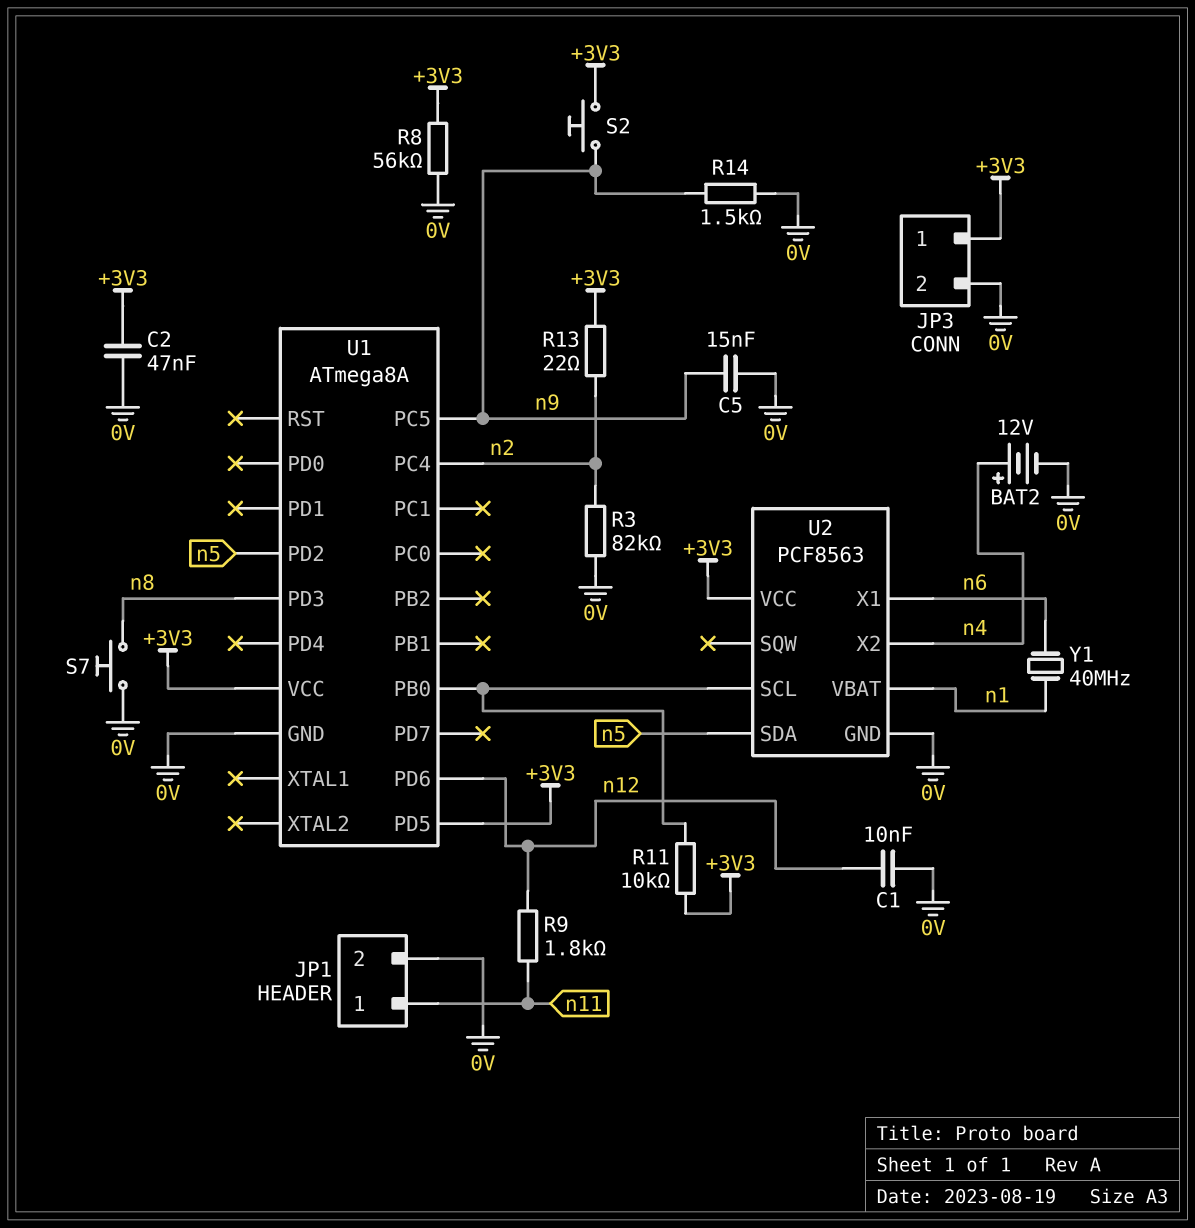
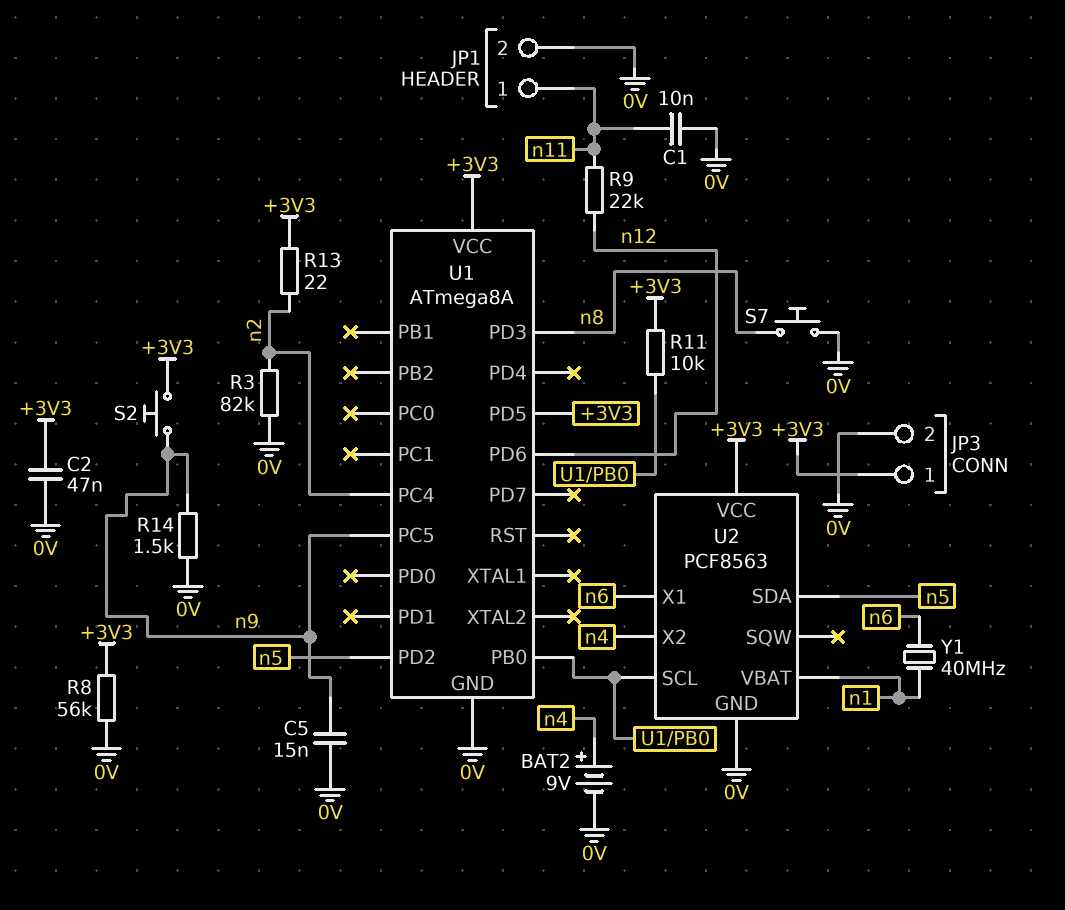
BAT2: 12V (plus n4, minus 0V) -> 9V (plus n4, minus 0V)
C1: 10nF (0V, n12) -> 10nF (0V, n11)
R9: 1.8k (n11, n12) -> 22k (n11, n12)

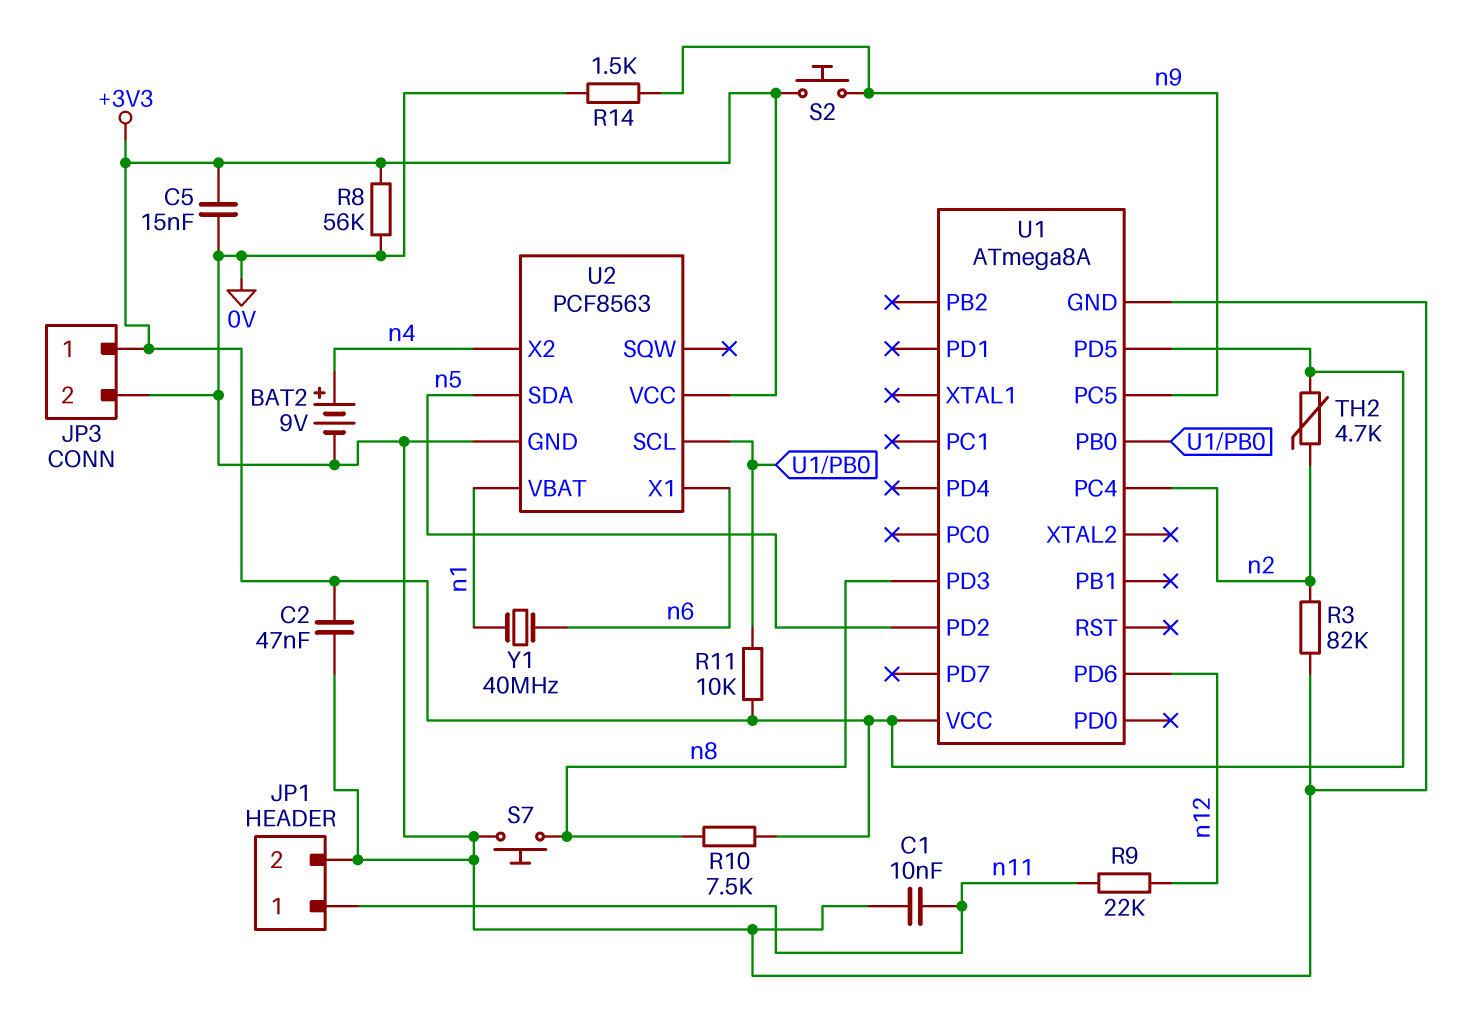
C5: 15nF (0V, n9) -> 15nF (+3V3, 0V)
R10: none -> 7.5k (+3V3, n8)
R13: 22 (+3V3, n2) -> none
TH2: none -> 4.7k (+3V3, n2)

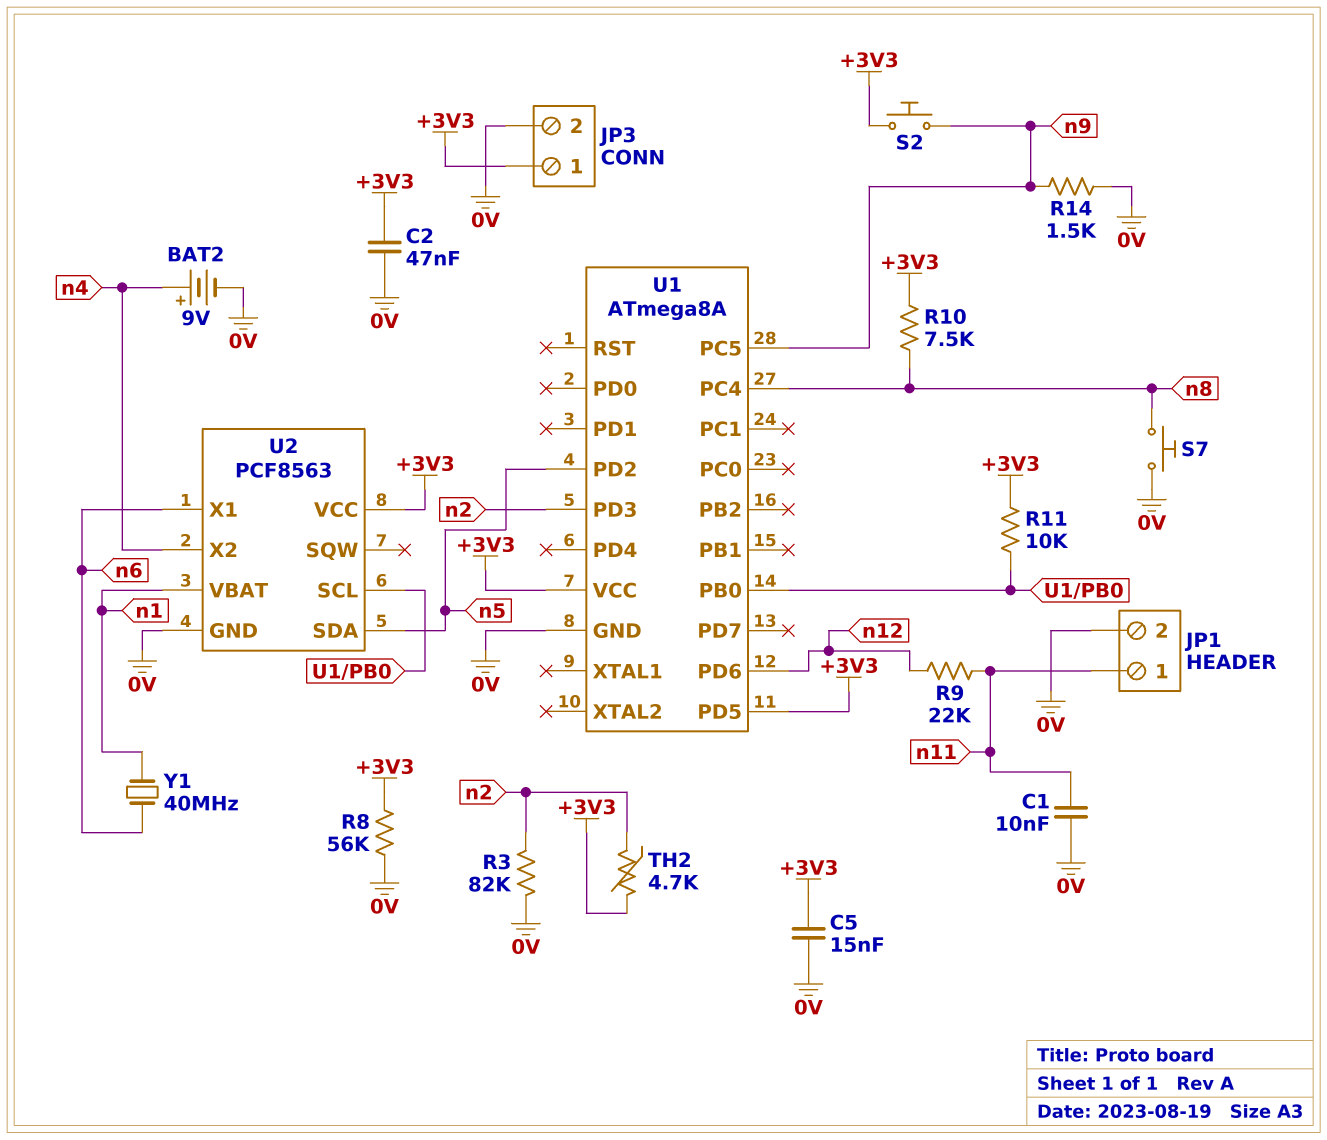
U1 pin PC4: n2 -> n8
U1 pin PD3: n8 -> n2

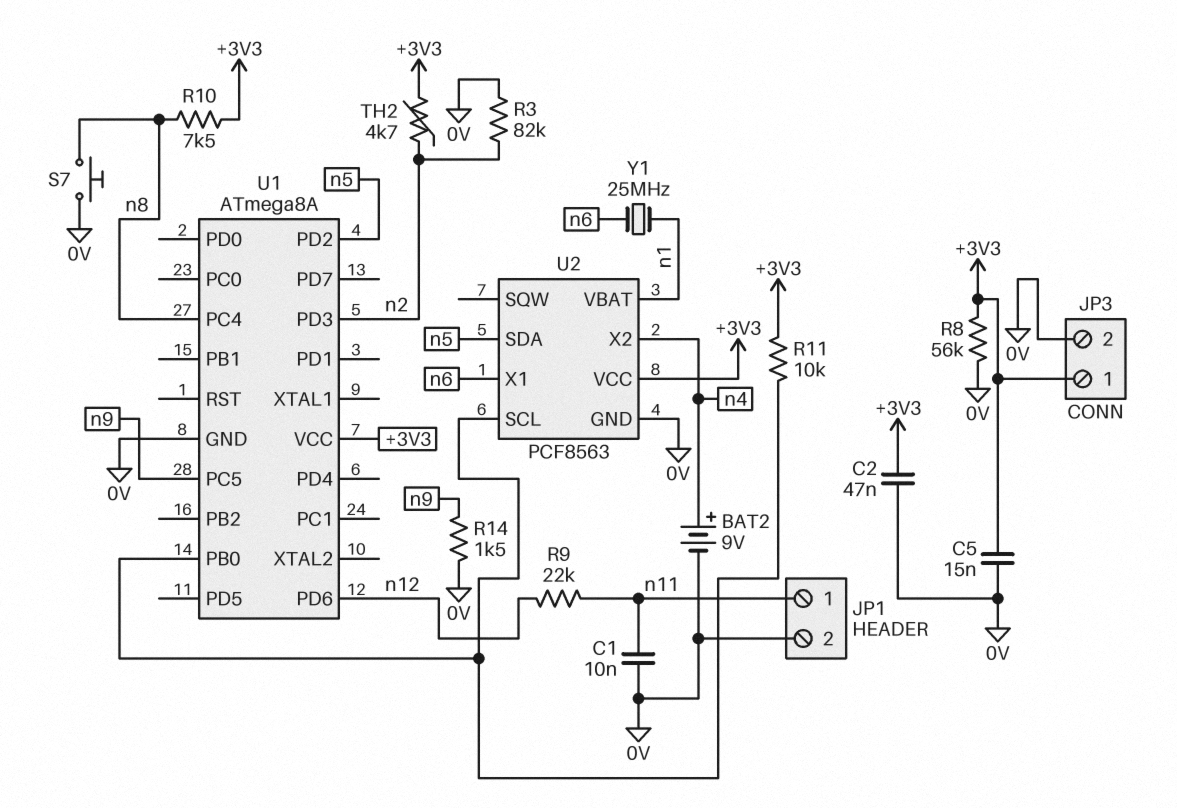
S2: button (+3V3, n9) -> none
U1 pin PD5: +3V3 -> none
Y1: 40MHz (n1, n6) -> 25MHz (n1, n6)

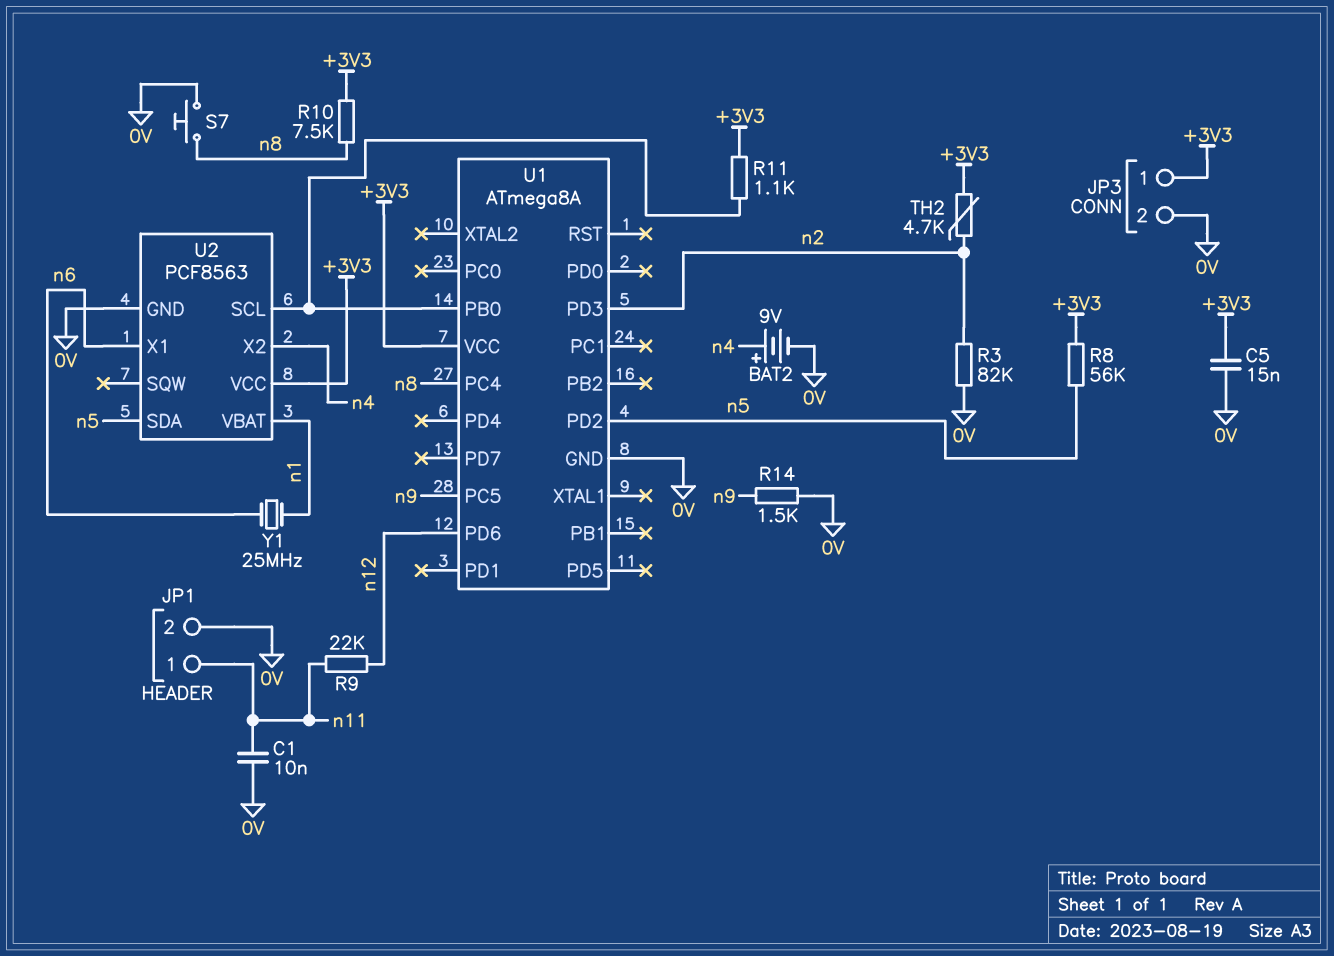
C2: 47nF (+3V3, 0V) -> none
R8: 56k (+3V3, 0V) -> 56k (+3V3, n5)
R11: 10k (+3V3, U1/PB0) -> 1.1k (+3V3, U1/PB0)

